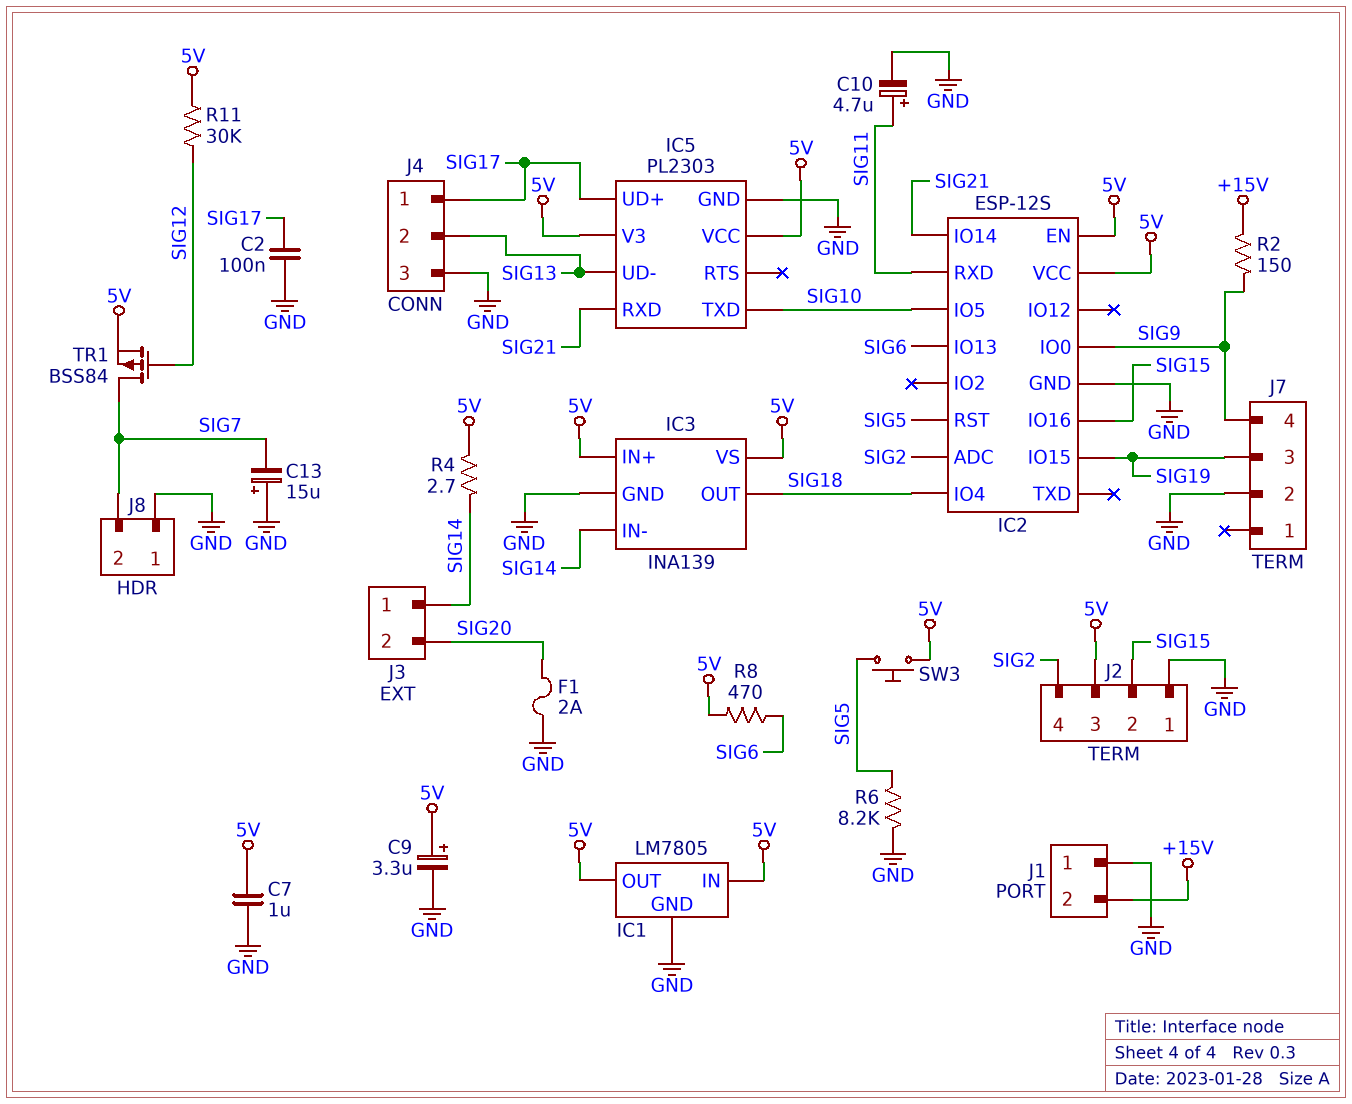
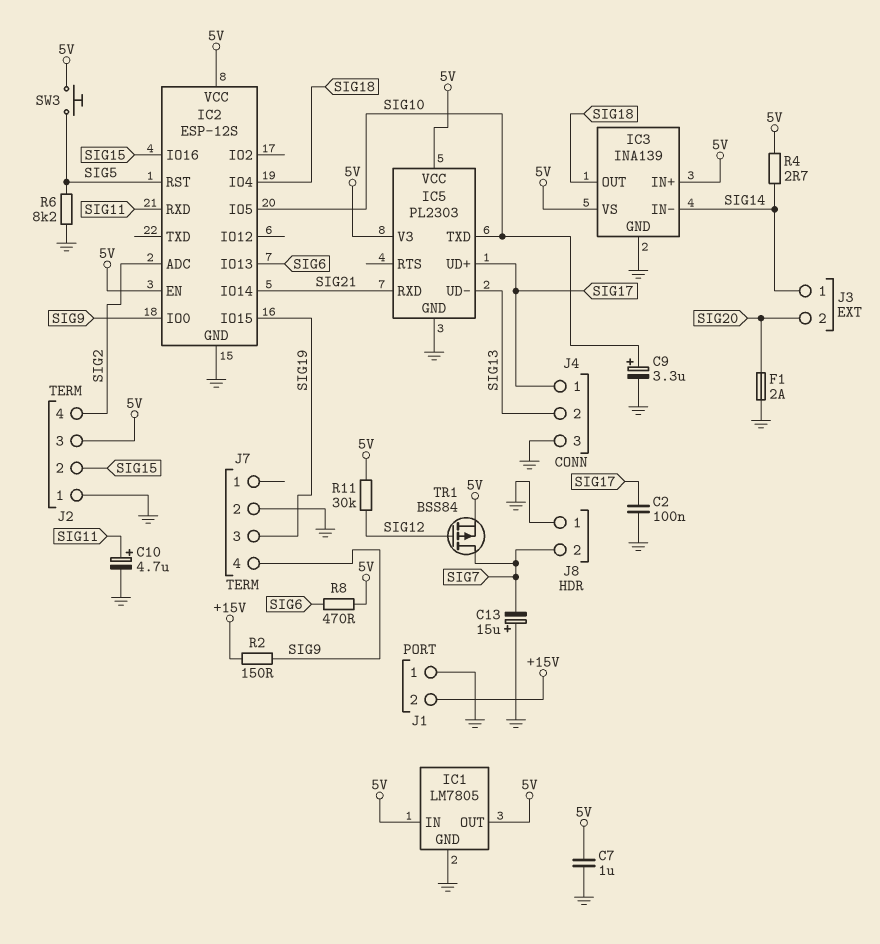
C9: 3.3uF (plus 5V, minus GND) -> 3.3uF (plus SIG10, minus GND)

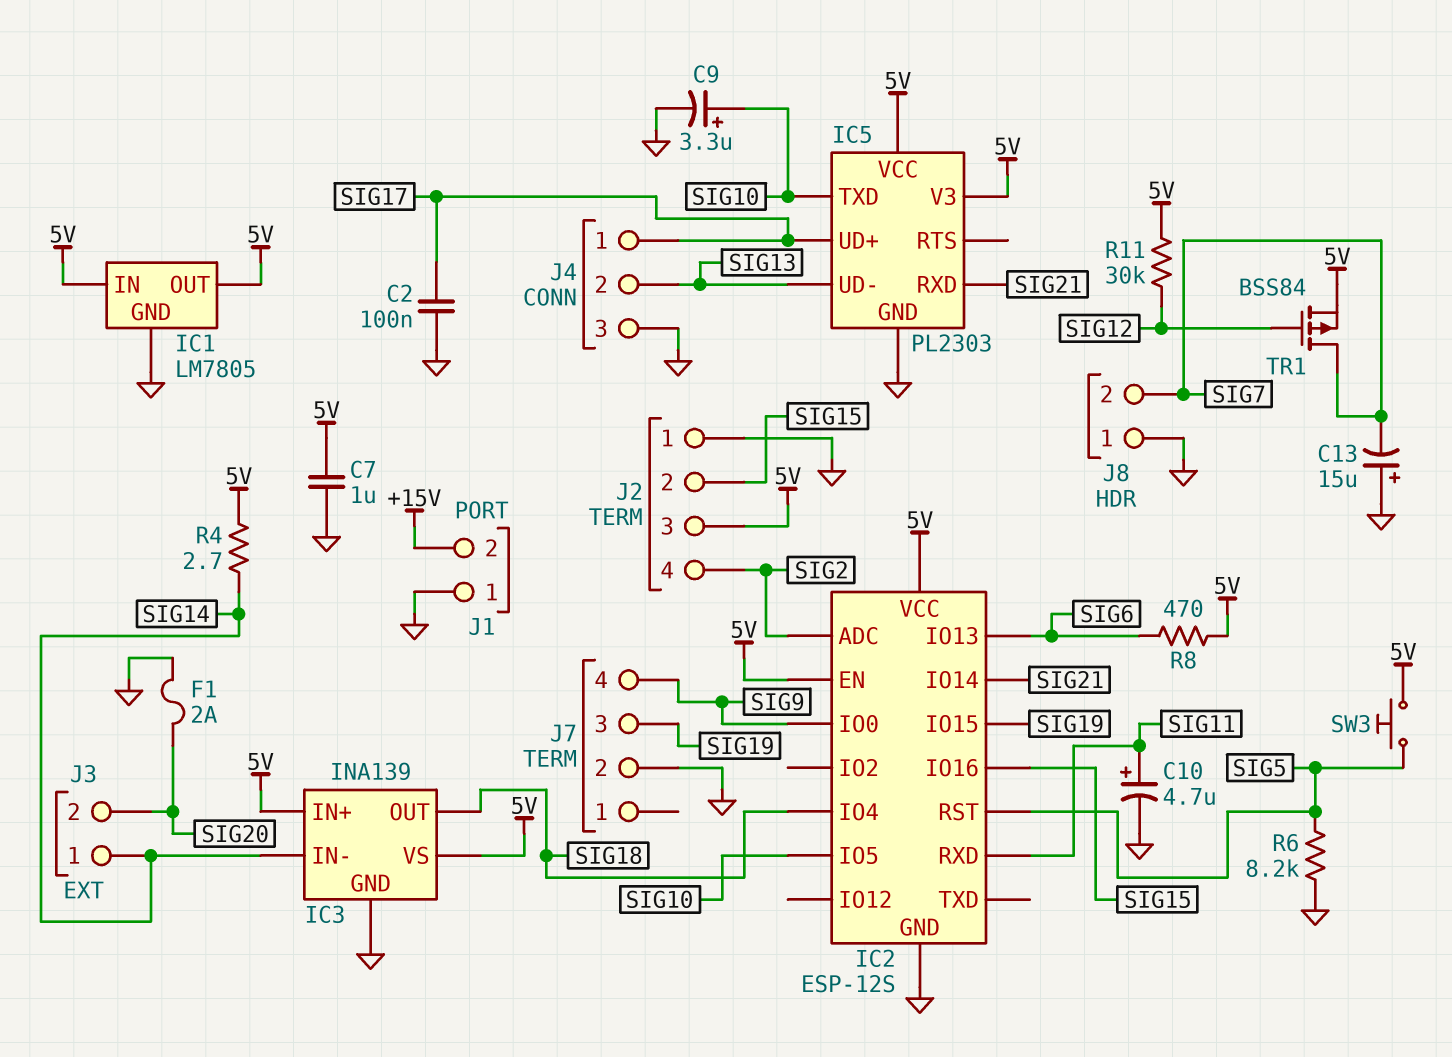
R2: 150 (+15V, SIG9) -> none

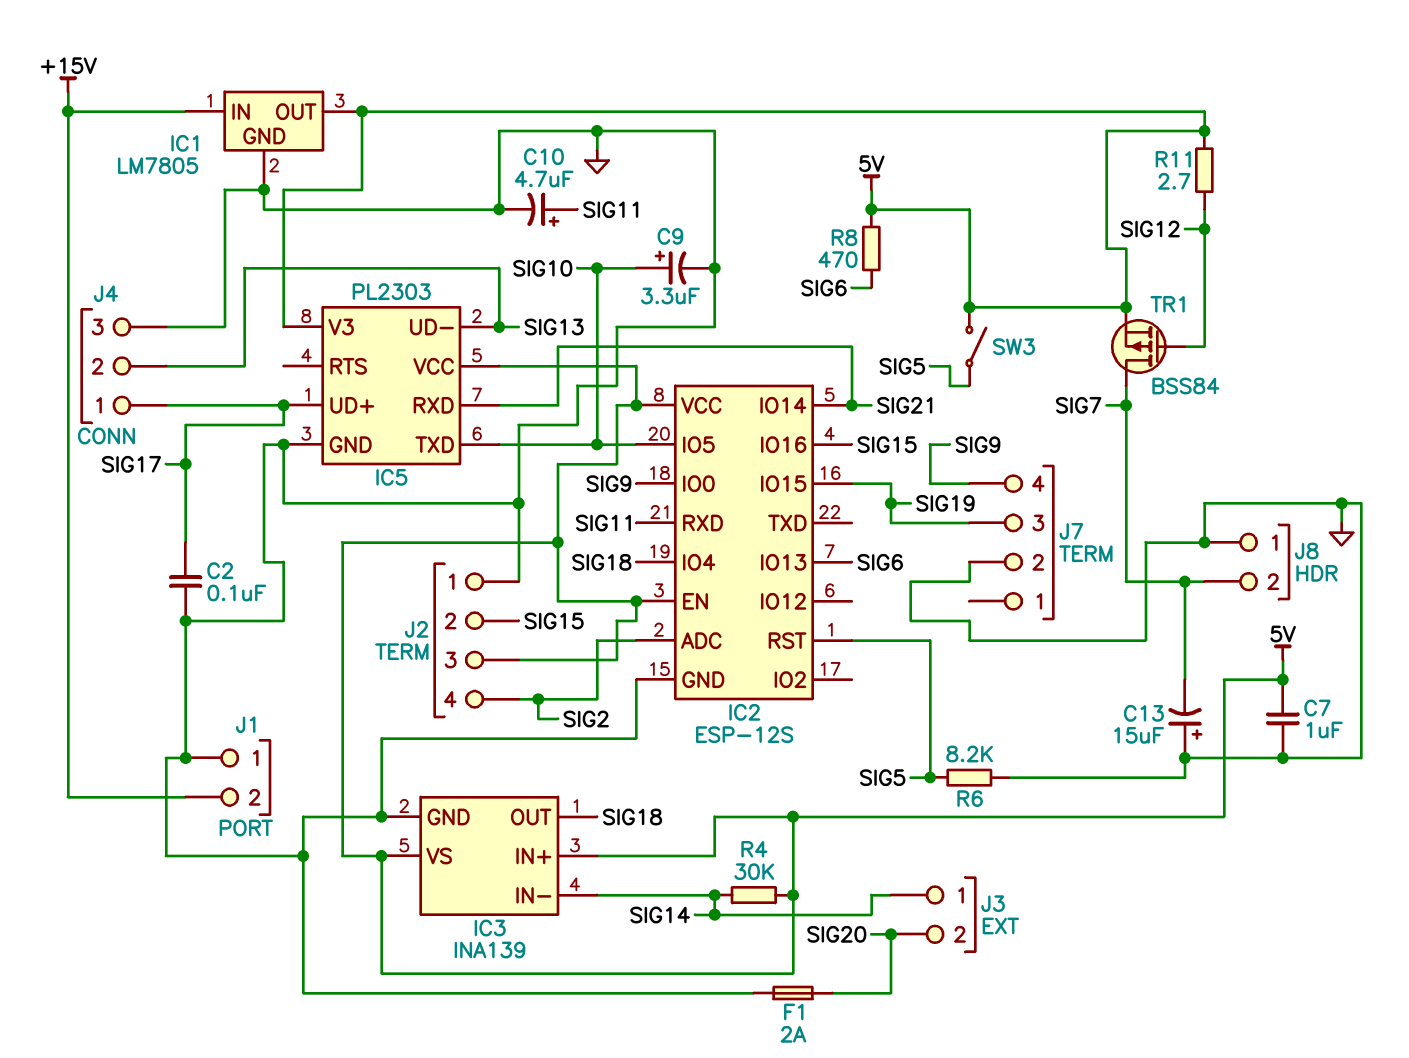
IC1 pin IN: 5V -> +15V
R4: 2.7 (5V, SIG14) -> 30k (5V, SIG14)
R11: 30k (5V, SIG12) -> 2.7 (5V, SIG12)
SW3: button (5V, SIG5) -> switch (5V, SIG5)

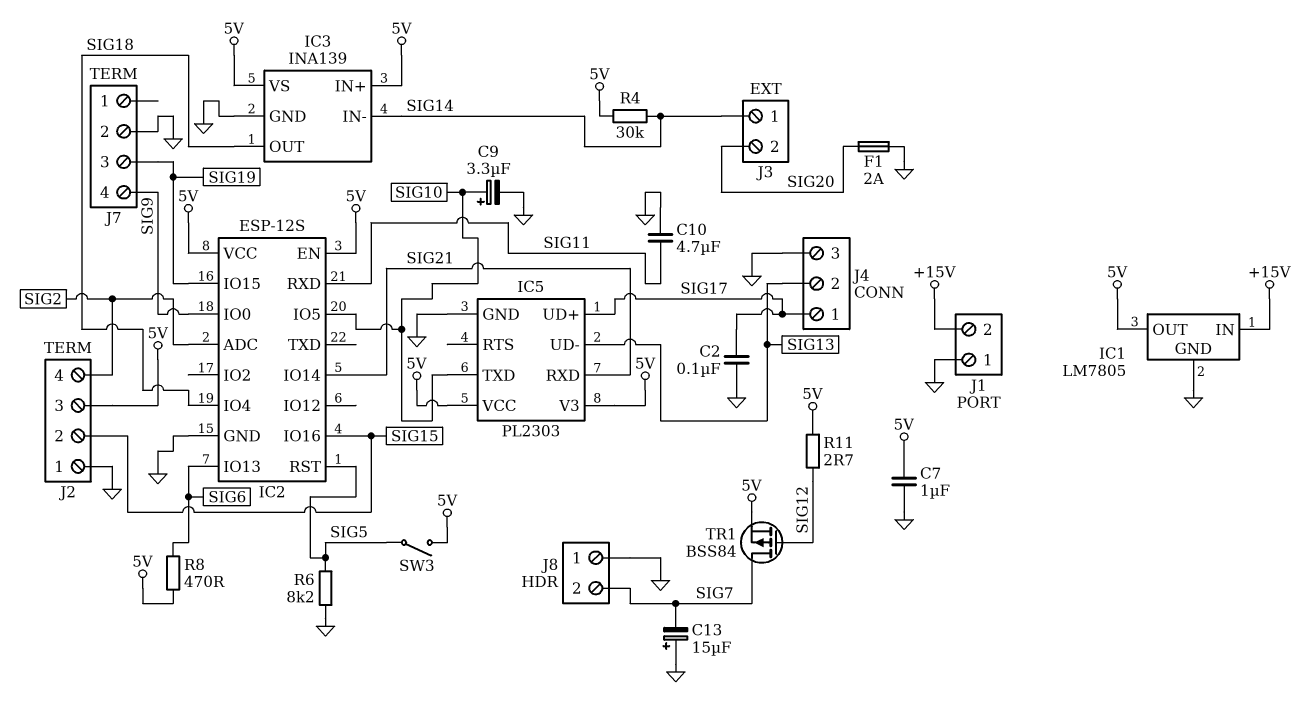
C10: 4.7uF (plus SIG11, minus GND) -> 4.7uF (GND, SIG11)

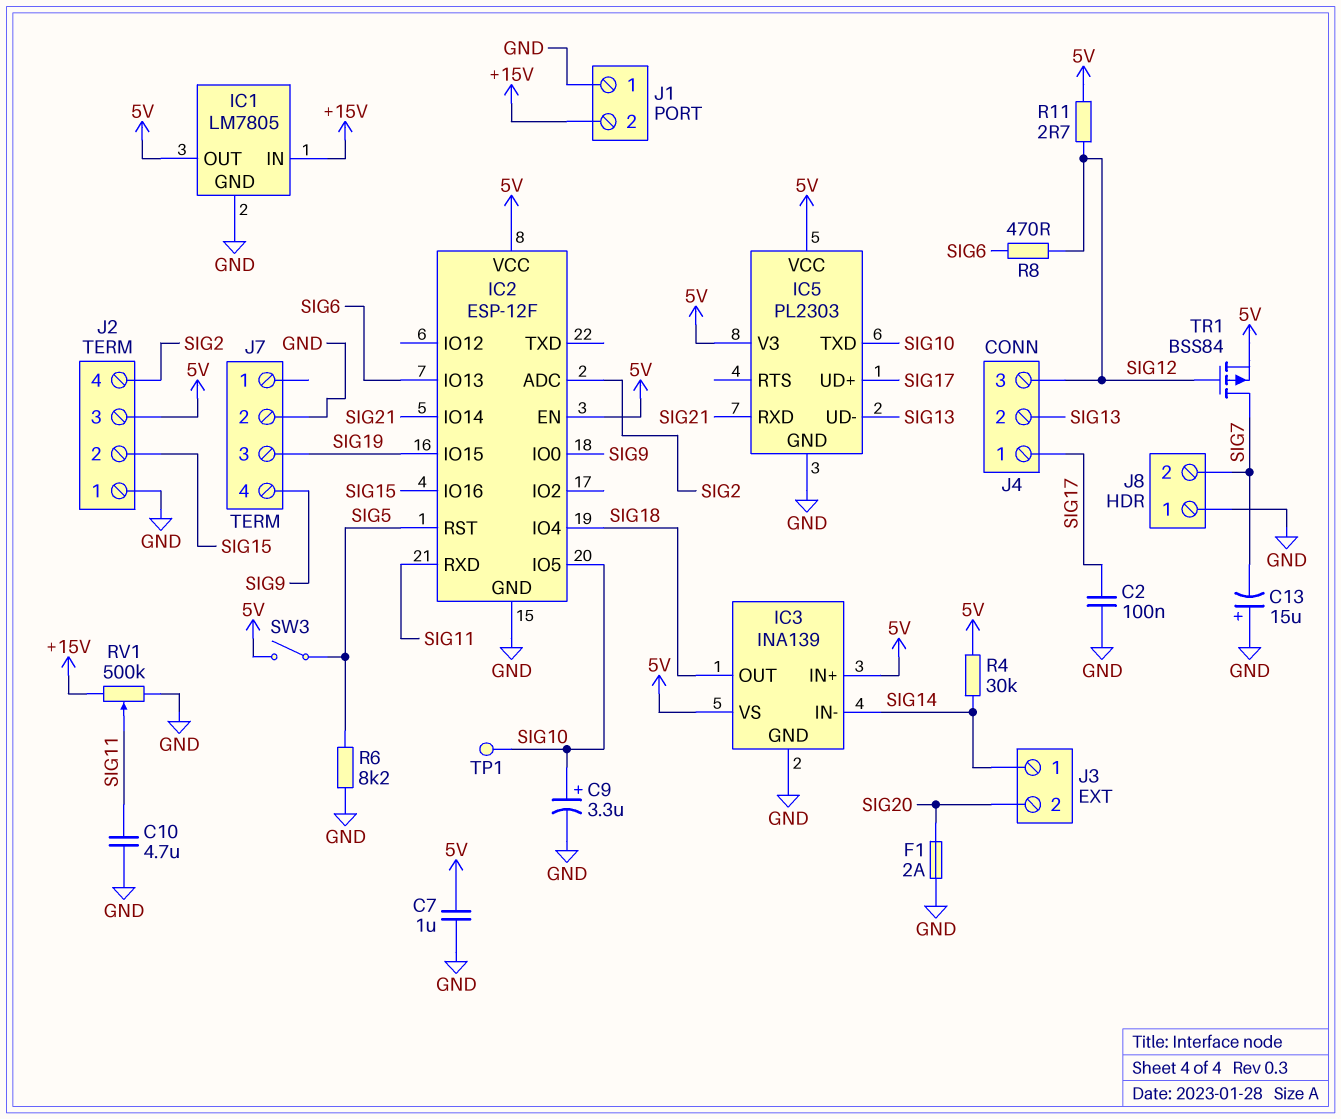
IC2: ESP-12S -> ESP-12F
J4 pin 3: GND -> SIG12
R8: 470 (5V, SIG6) -> 470 (SIG6, SIG12)
RV1: none -> 500k (+15V, GND, wiper SIG11)
TP1: none -> test point (SIG10)

